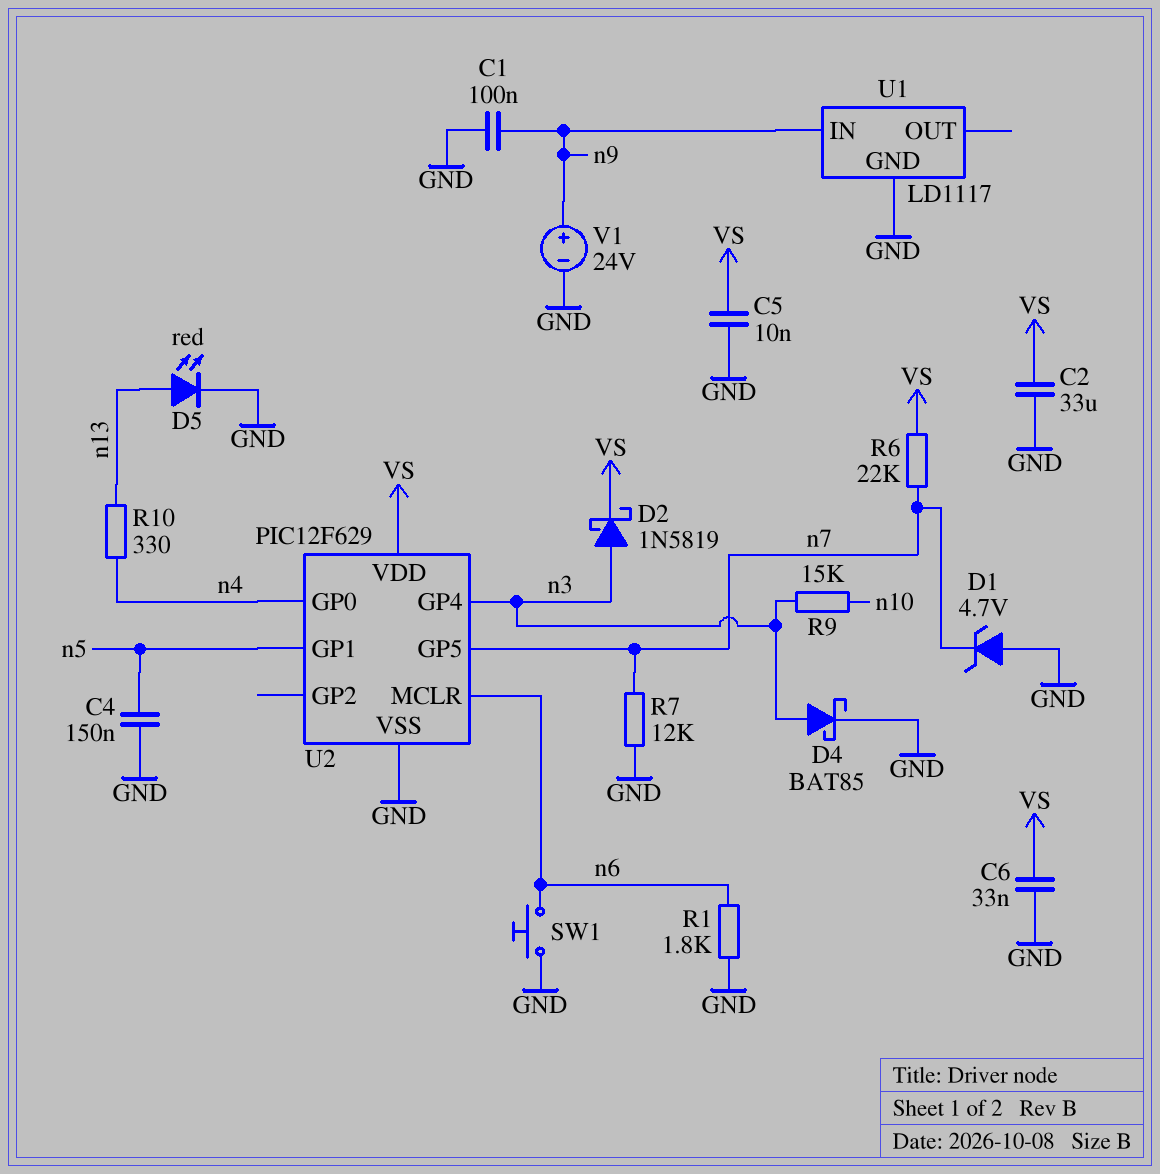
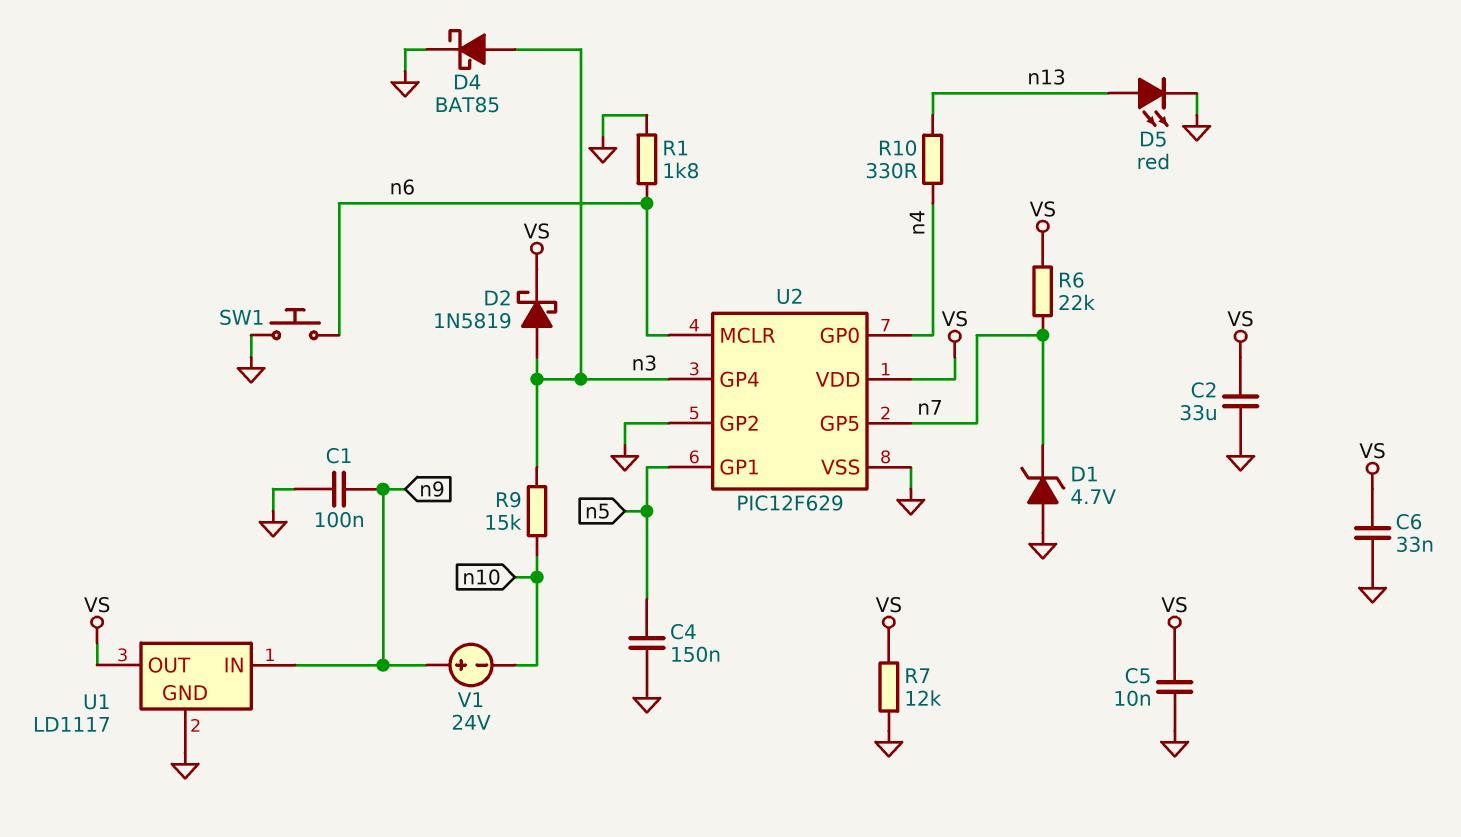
R7: 12k (GND, n7) -> 12k (GND, VS)
U1 pin OUT: none -> VS
U2 pin GP2: none -> GND
V1: 24V (plus n9, minus GND) -> 24V (plus n9, minus n10)

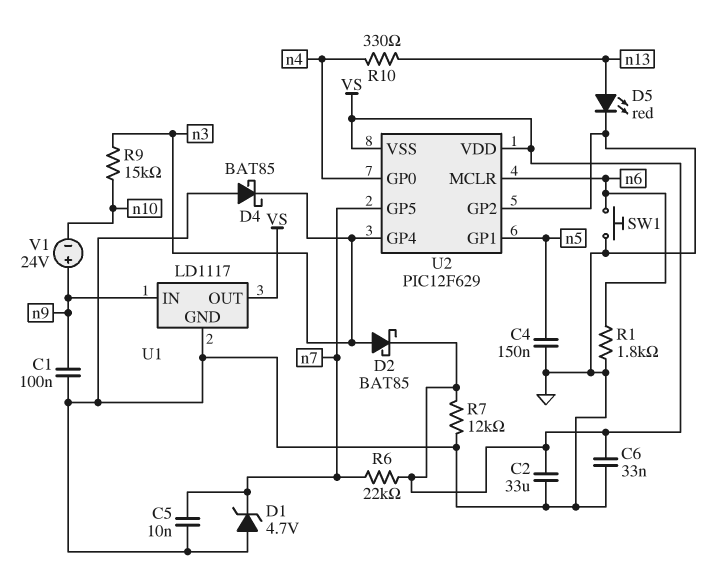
C5: 10nF (GND, VS) -> 10nF (GND, n7)
D2: schottky 1N5819 (A n3, K VS) -> schottky BAT85 (A n3, K VS)
D4: schottky BAT85 (A n3, K GND) -> schottky BAT85 (A GND, K n3)
U2 pin VSS: GND -> VS

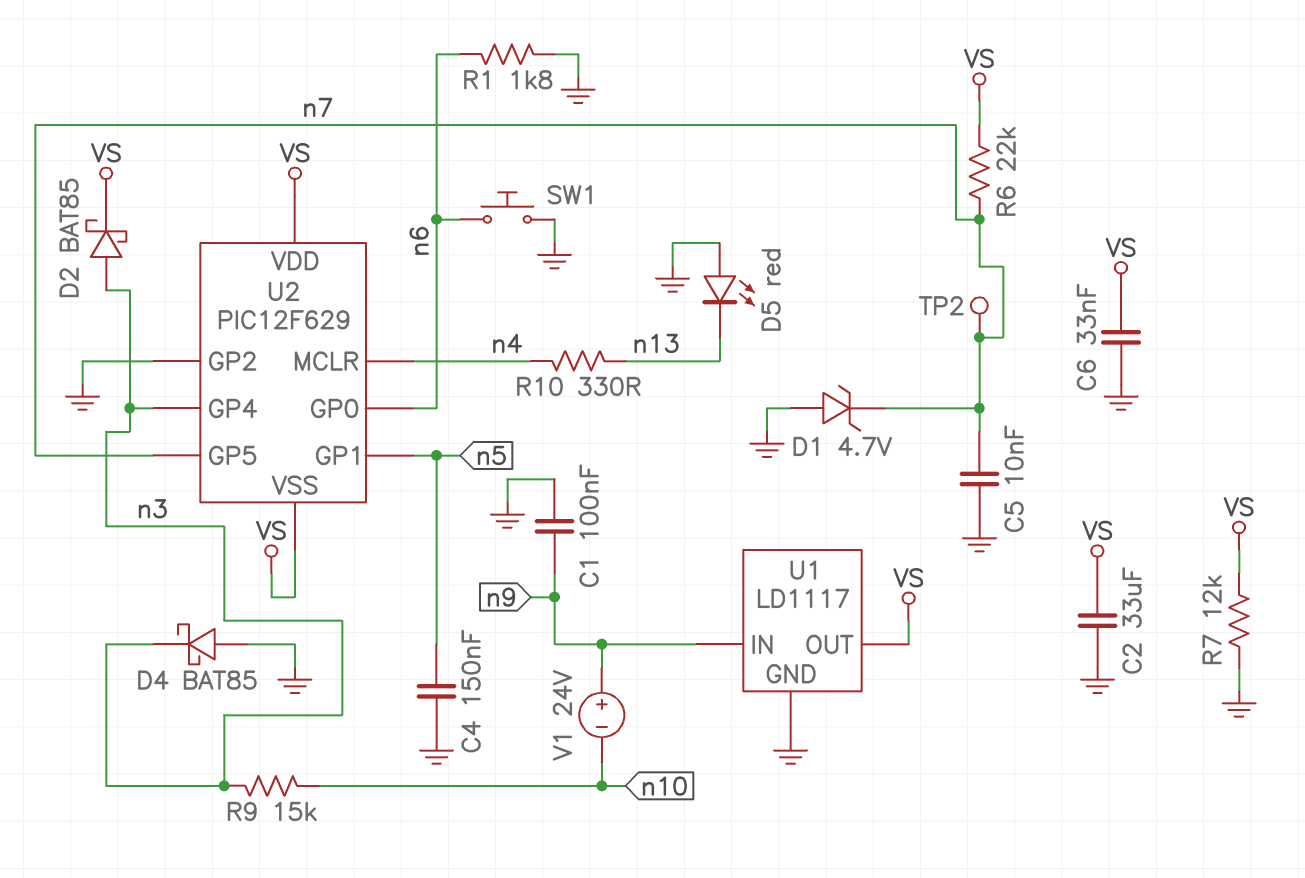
D5: LED red (A n13, K GND) -> LED red (A GND, K n13)
TP2: none -> test point (n7)
U2 pin GP0: n4 -> n6
U2 pin MCLR: n6 -> n4

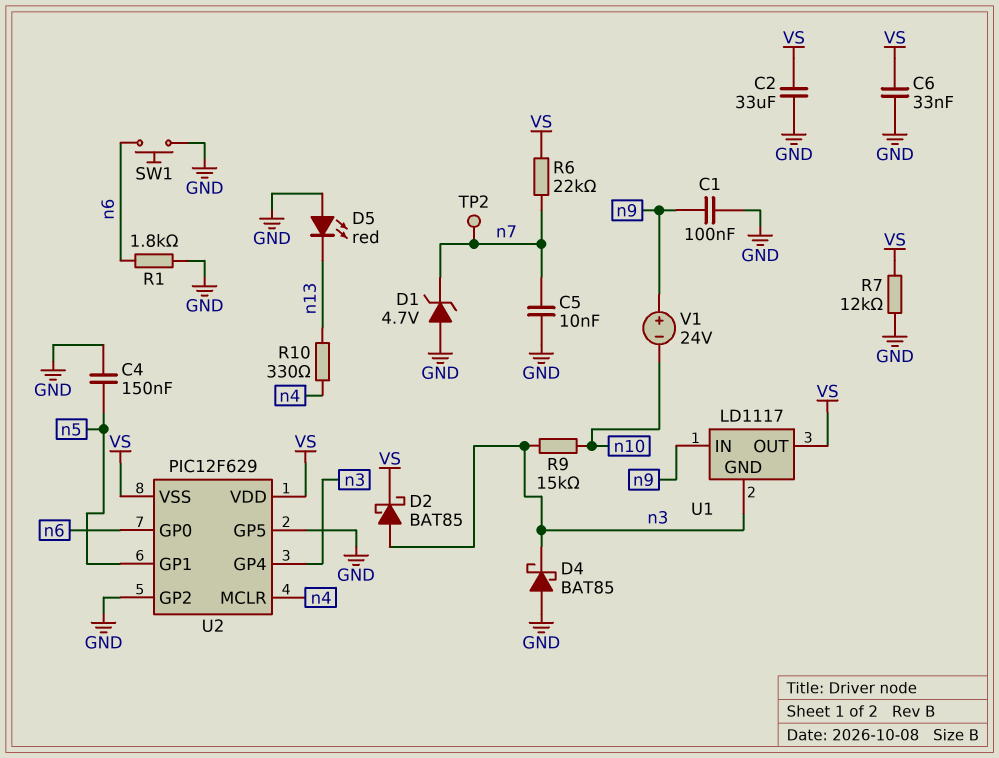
U1 pin GND: GND -> n3
U2 pin GP5: n7 -> GND

